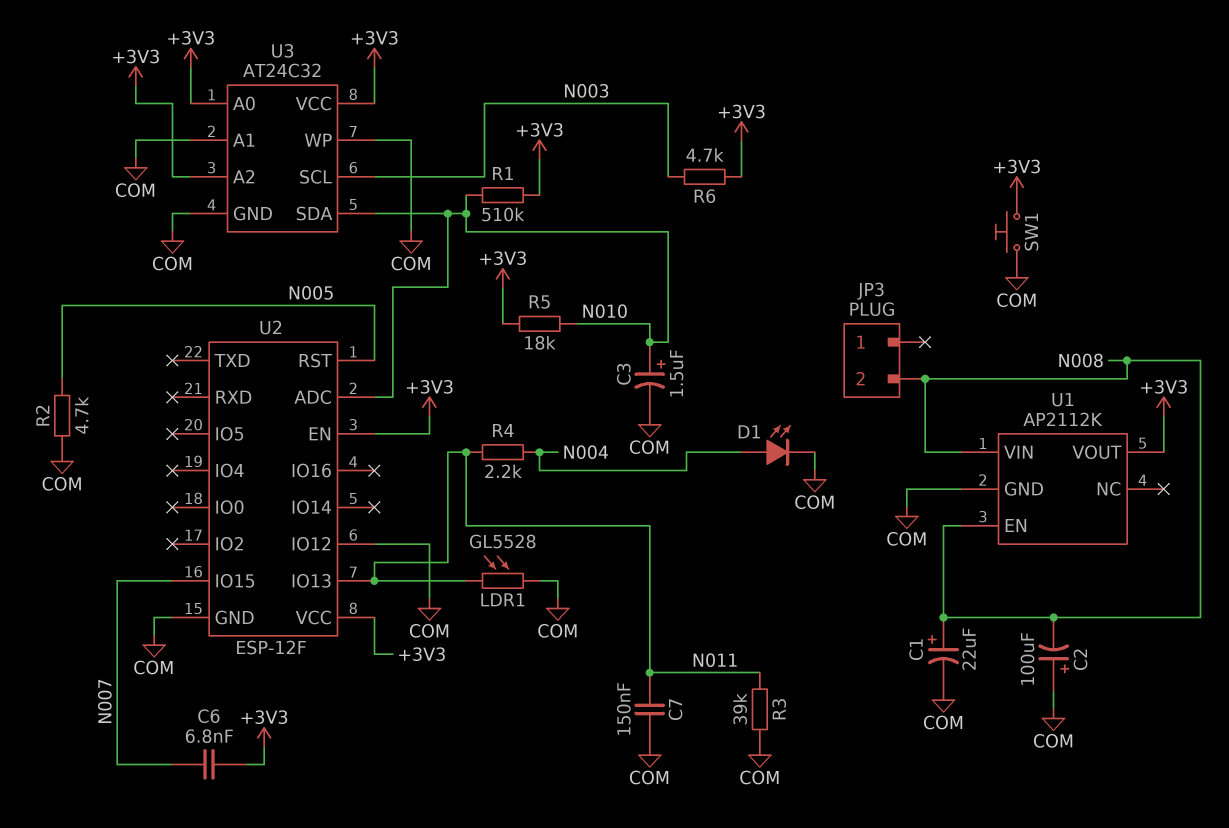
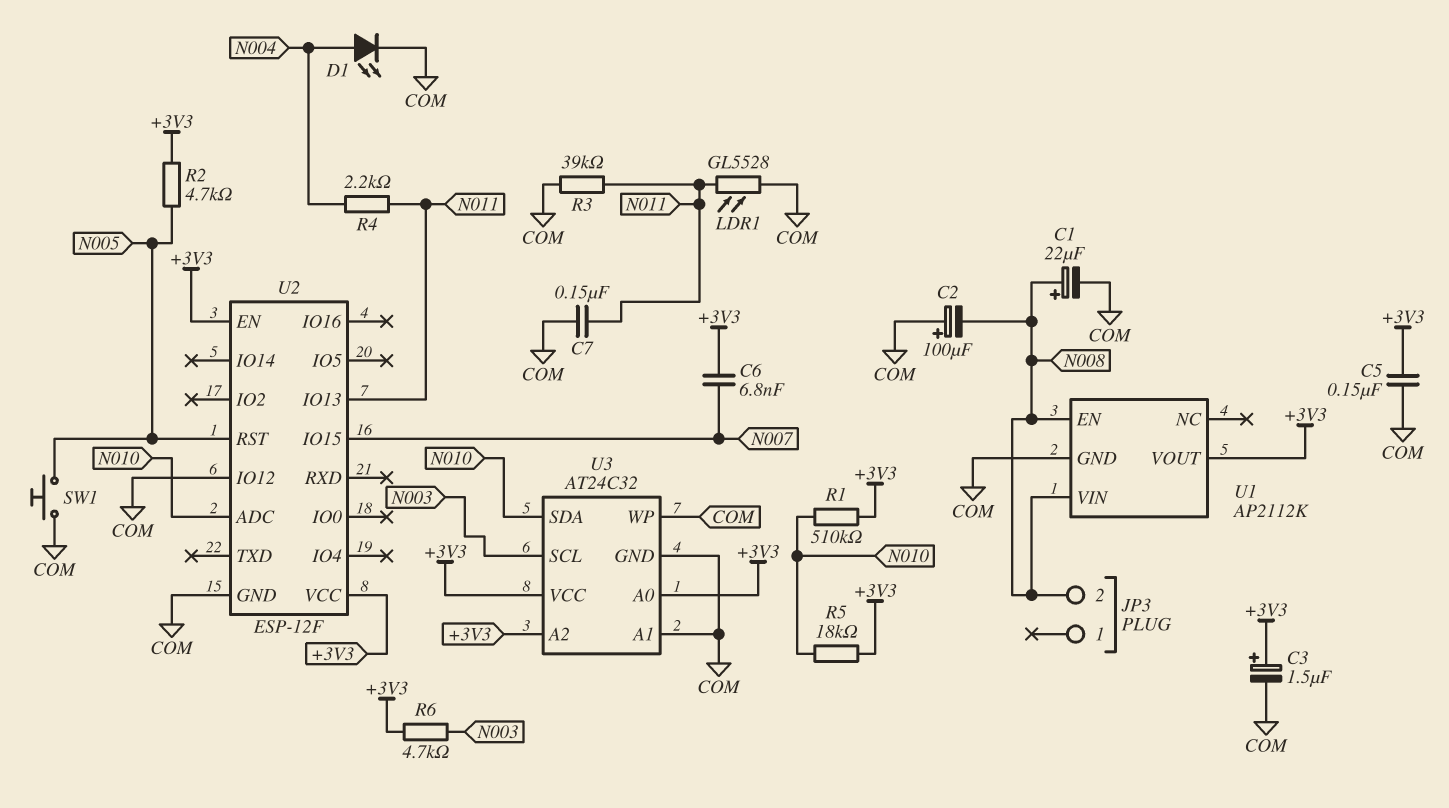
C3: 1.5uF (plus N010, minus COM) -> 1.5uF (plus +3V3, minus COM)
C5: none -> 150nF (+3V3, COM)
R2: 4.7k (COM, N005) -> 4.7k (+3V3, N005)
SW1: button (+3V3, COM) -> button (COM, N005)

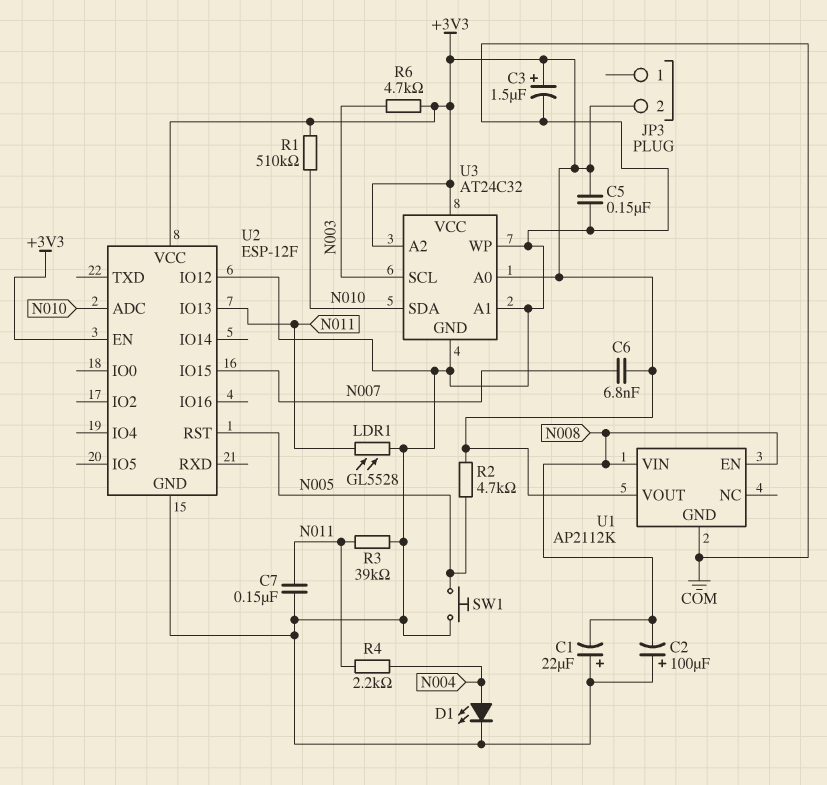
C1: 22uF (plus N008, minus COM) -> 22uF (plus COM, minus N008)
JP3 pin 2: N008 -> +3V3
R5: 18k (+3V3, N010) -> none

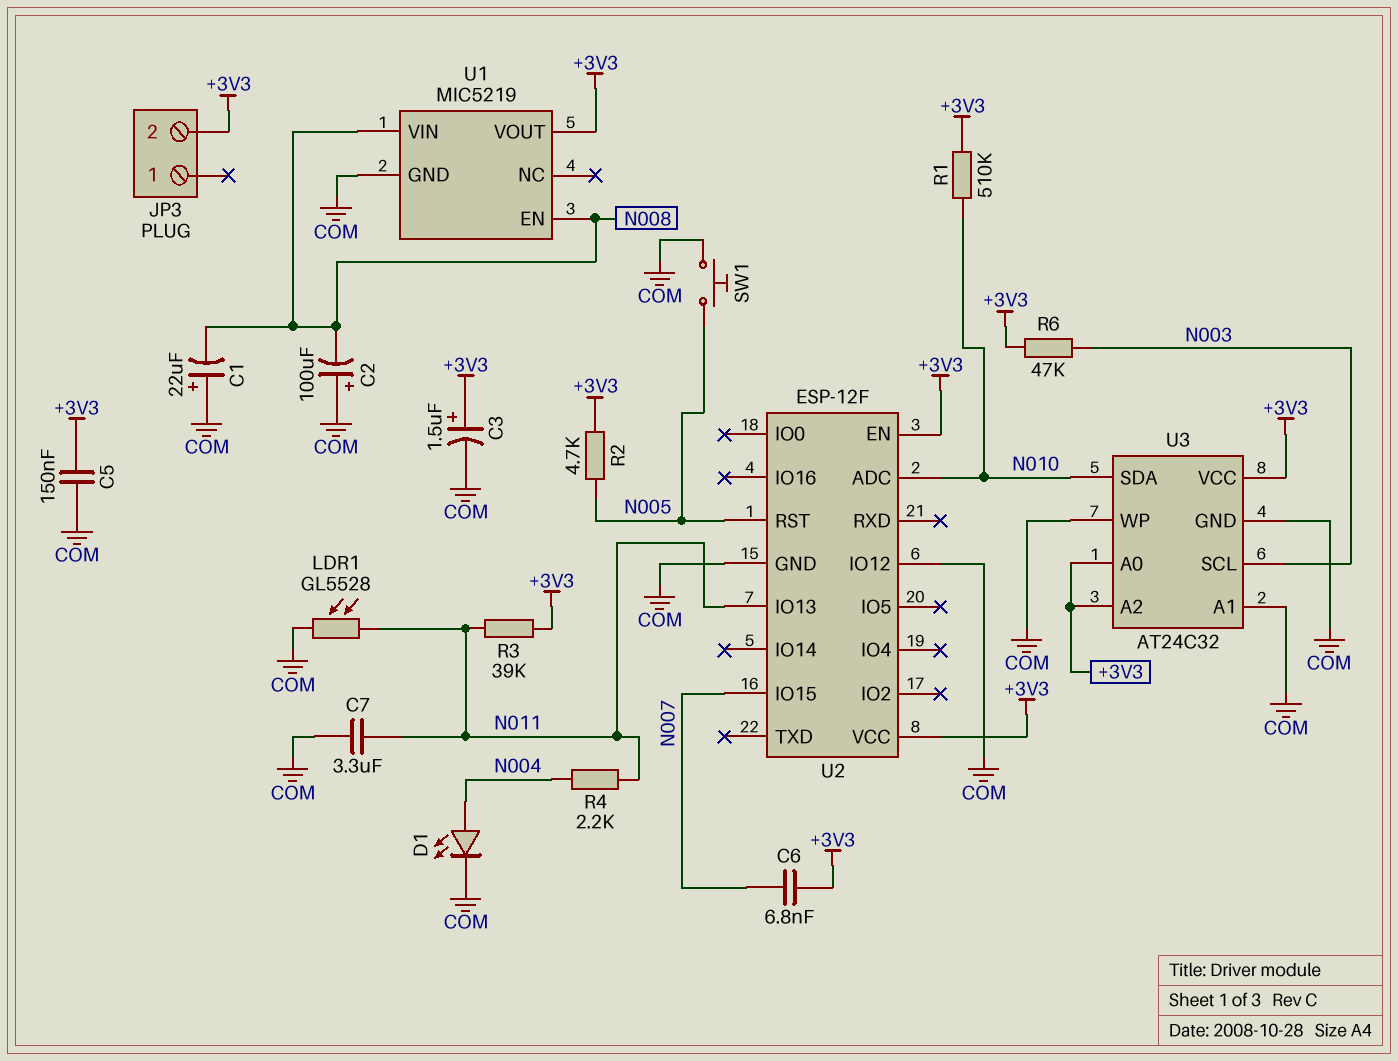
C7: 150nF (COM, N011) -> 3.3uF (COM, N011)
R3: 39k (COM, N011) -> 39k (+3V3, N011)
R6: 4.7k (+3V3, N003) -> 47k (+3V3, N003)
U1: AP2112K -> MIC5219

